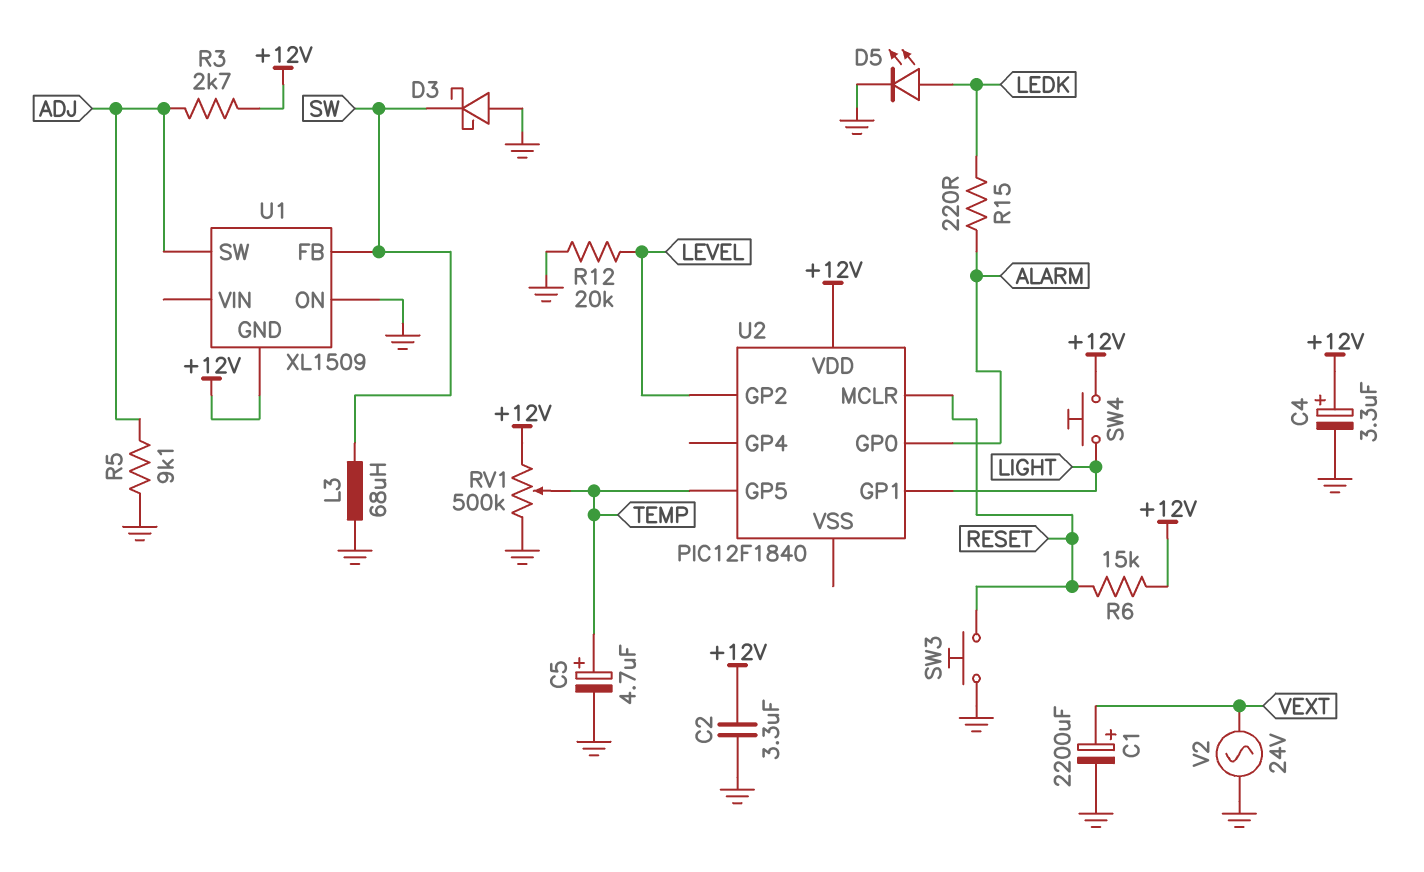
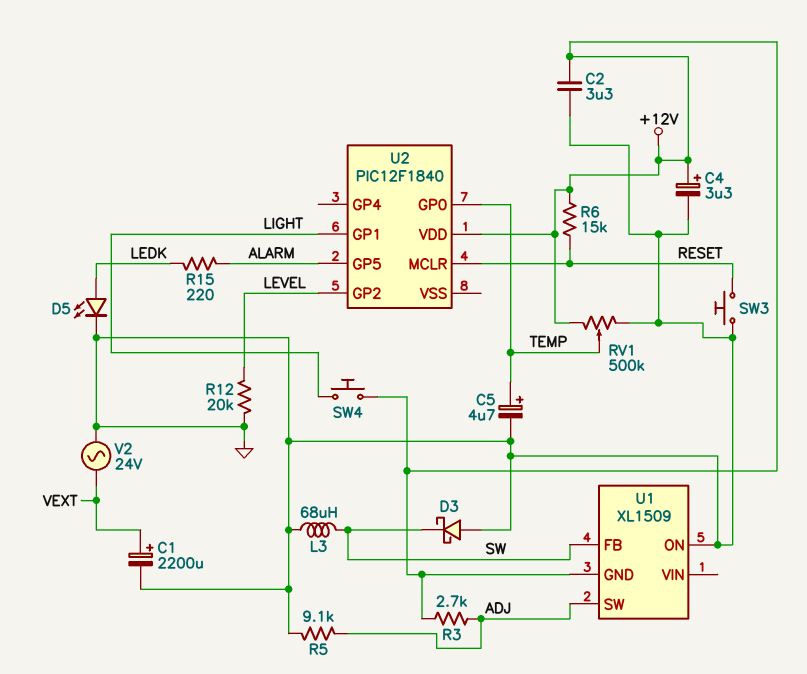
U2 pin GP0: ALARM -> TEMP
U2 pin GP5: TEMP -> ALARM

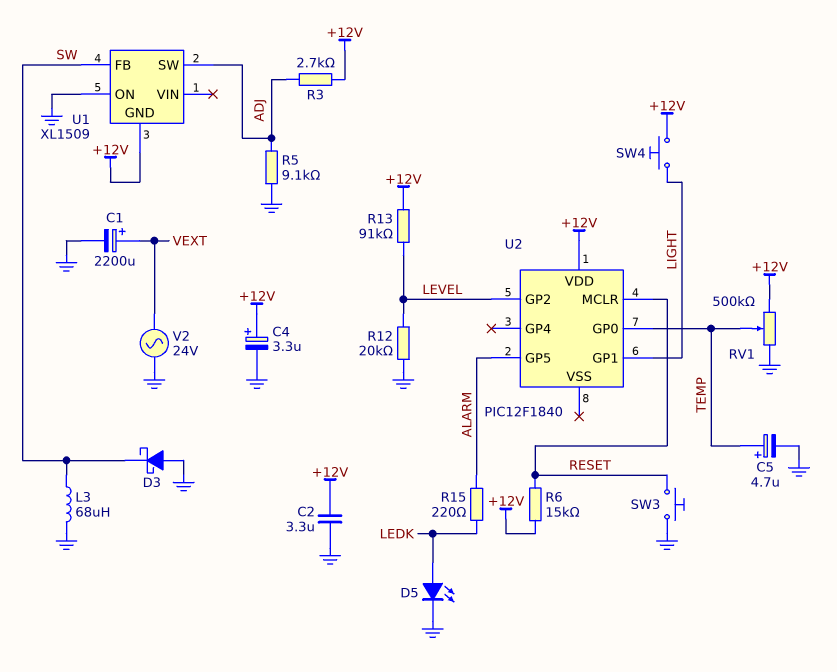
R13: none -> 91k (+12V, LEVEL)

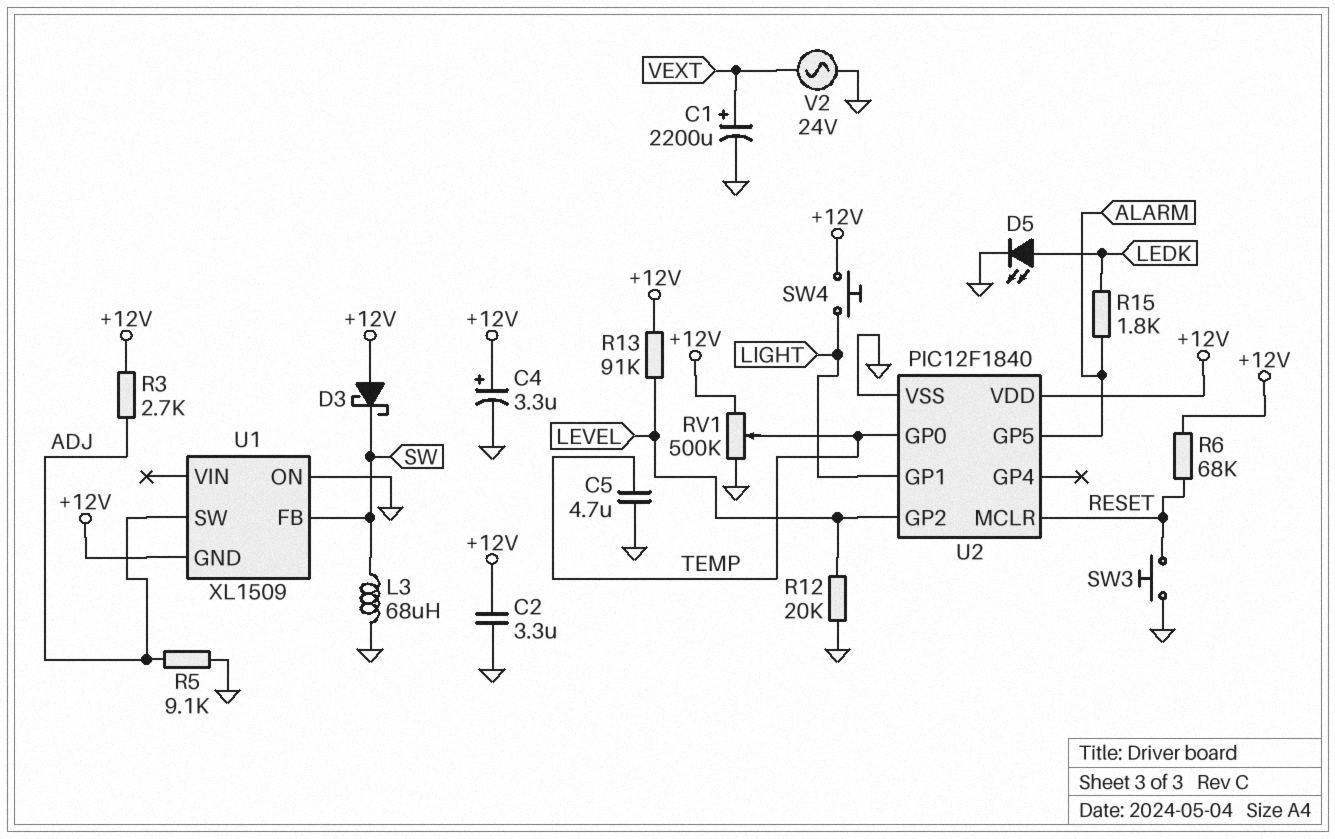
C5: 4.7uF (plus TEMP, minus GND) -> 4.7uF (GND, TEMP)
D3: schottky (A GND, K SW) -> schottky (A +12V, K SW)
R6: 15k (+12V, RESET) -> 68k (+12V, RESET)
R15: 220 (ALARM, LEDK) -> 1.8k (ALARM, LEDK)
U2 pin VSS: none -> GND

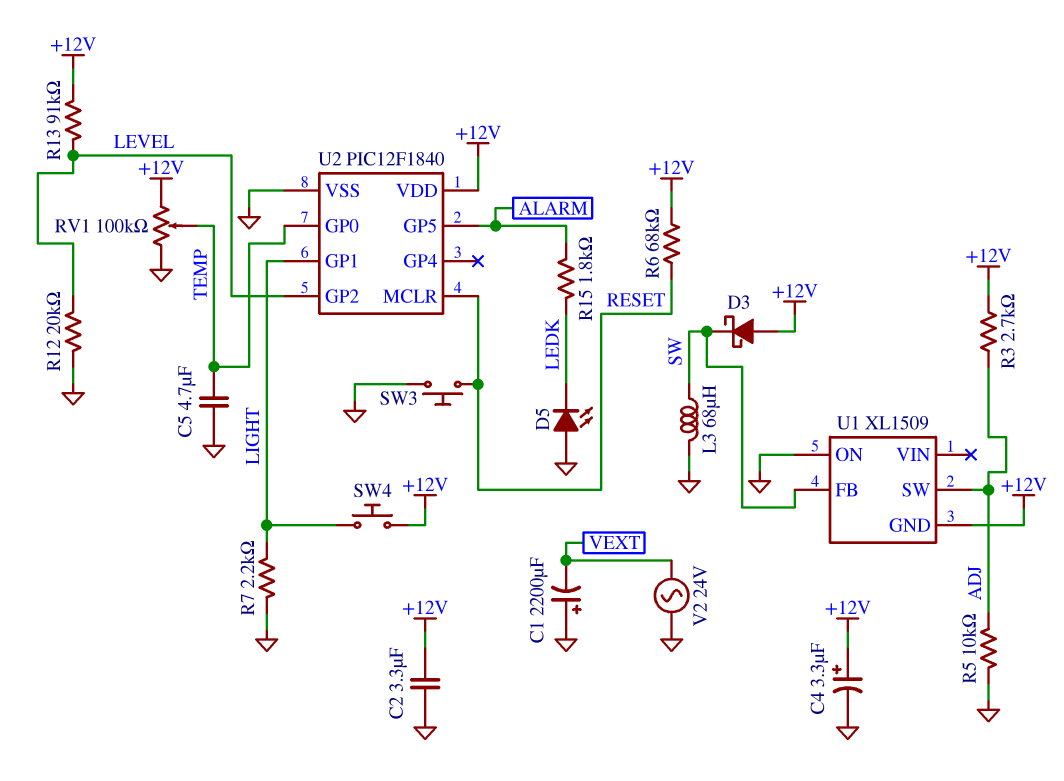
C1: 2200uF (plus VEXT, minus GND) -> 2200uF (plus GND, minus VEXT)
D5: LED (A LEDK, K GND) -> LED (A GND, K LEDK)
R5: 9.1k (ADJ, GND) -> 10k (ADJ, GND)
R7: none -> 2.2k (GND, LIGHT)
RV1: 500k (+12V, GND, wiper TEMP) -> 100k (+12V, GND, wiper TEMP)

